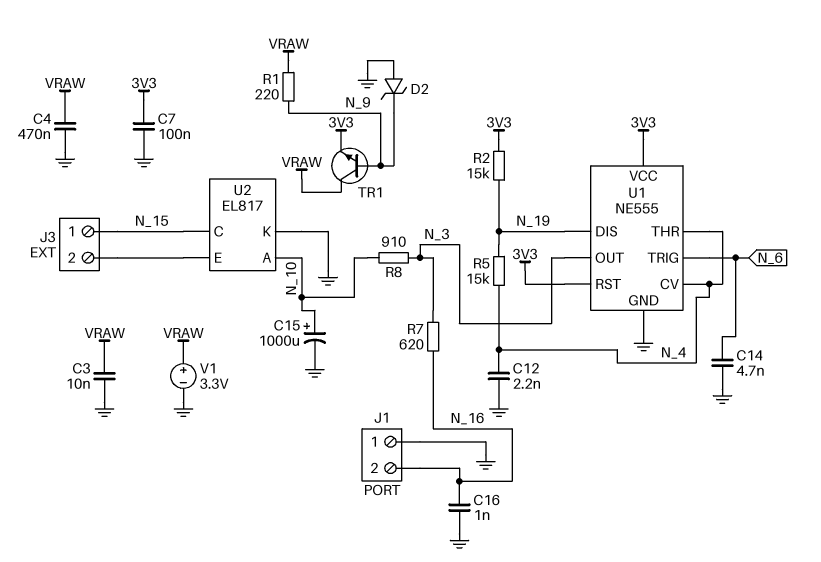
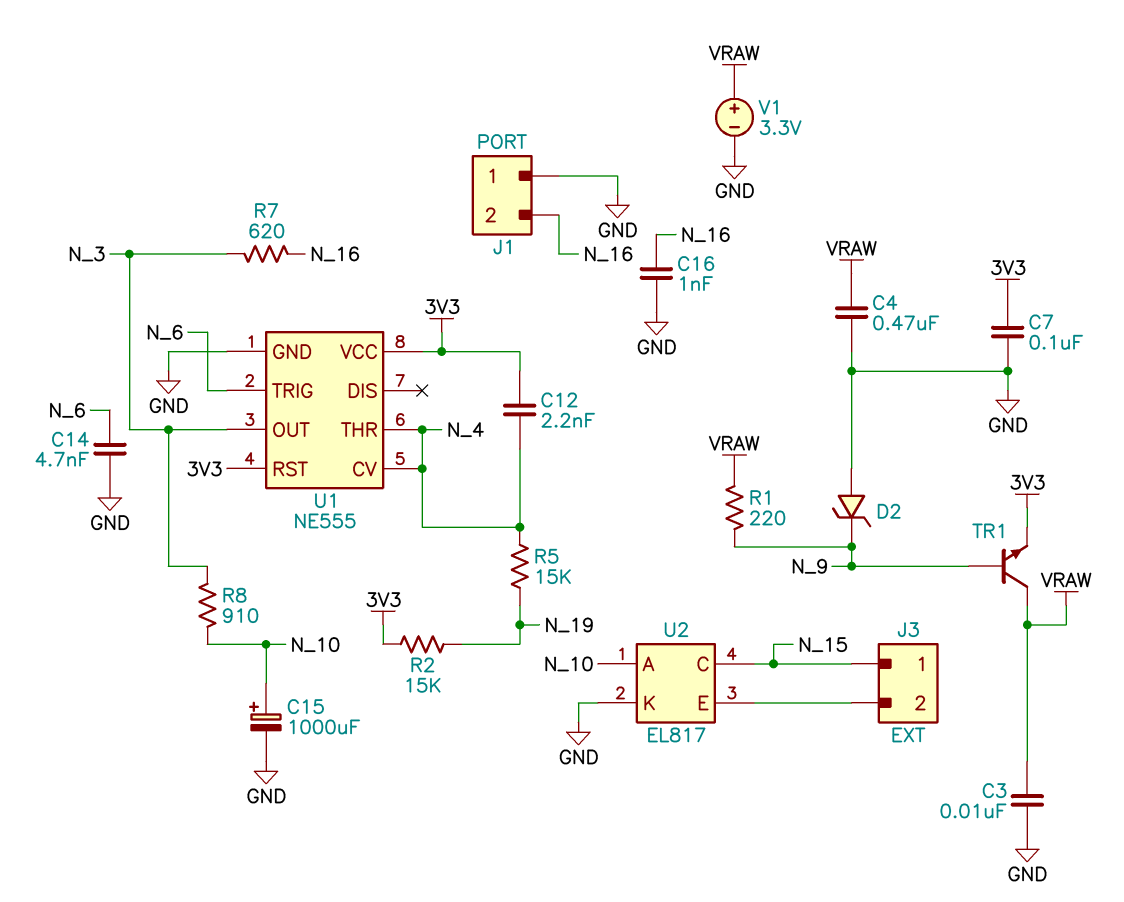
C12: 2.2nF (GND, N_4) -> 2.2nF (3V3, N_4)
U1 pin DIS: N_19 -> none

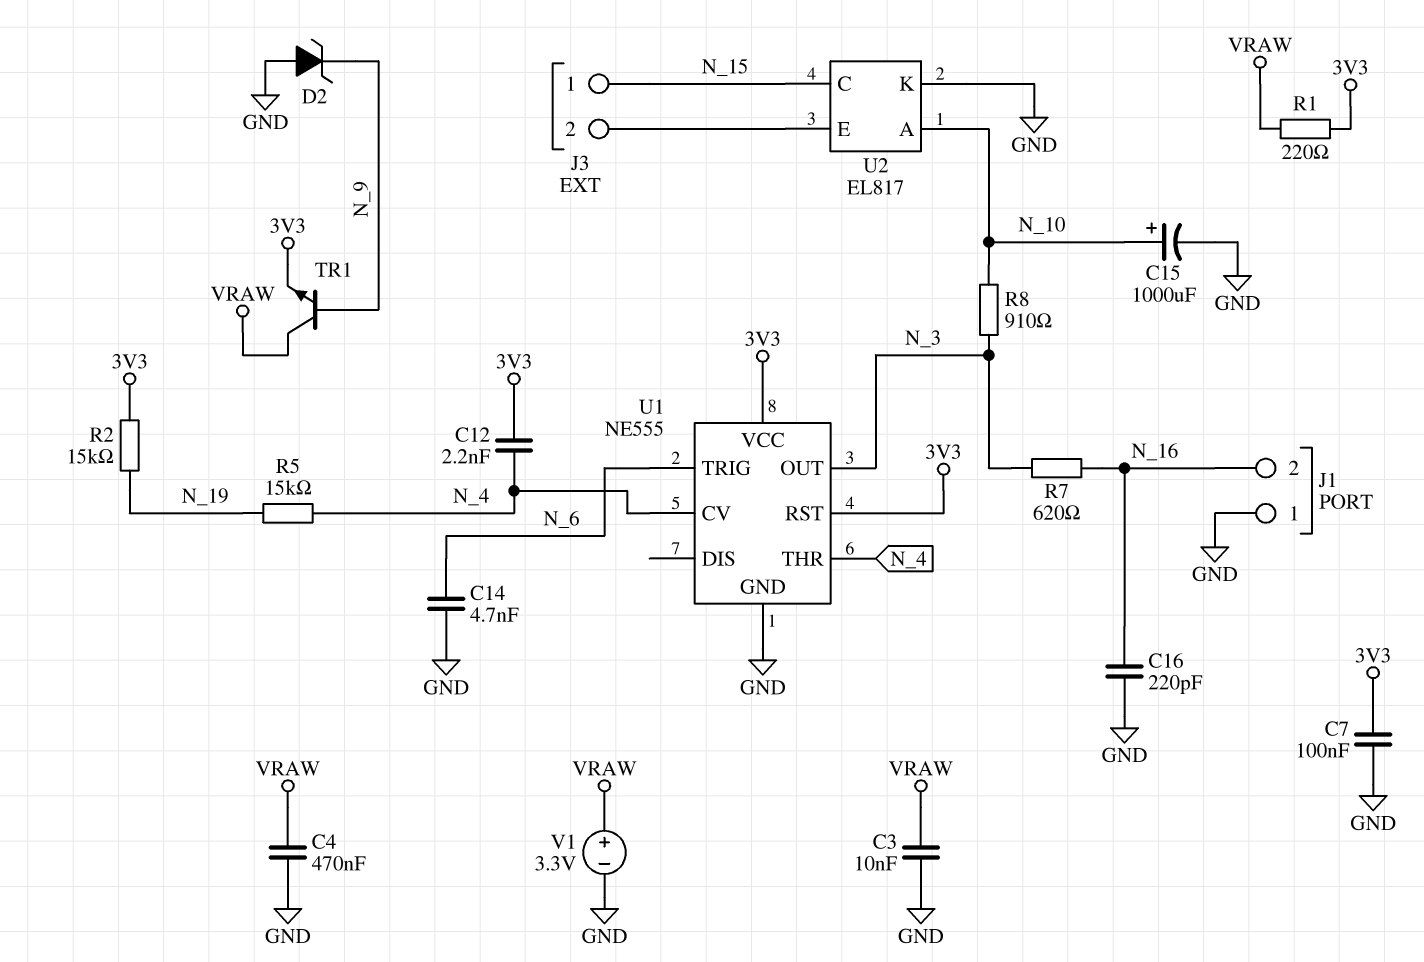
C16: 1nF (GND, N_16) -> 220pF (GND, N_16)
R1: 220 (N_9, VRAW) -> 220 (3V3, VRAW)

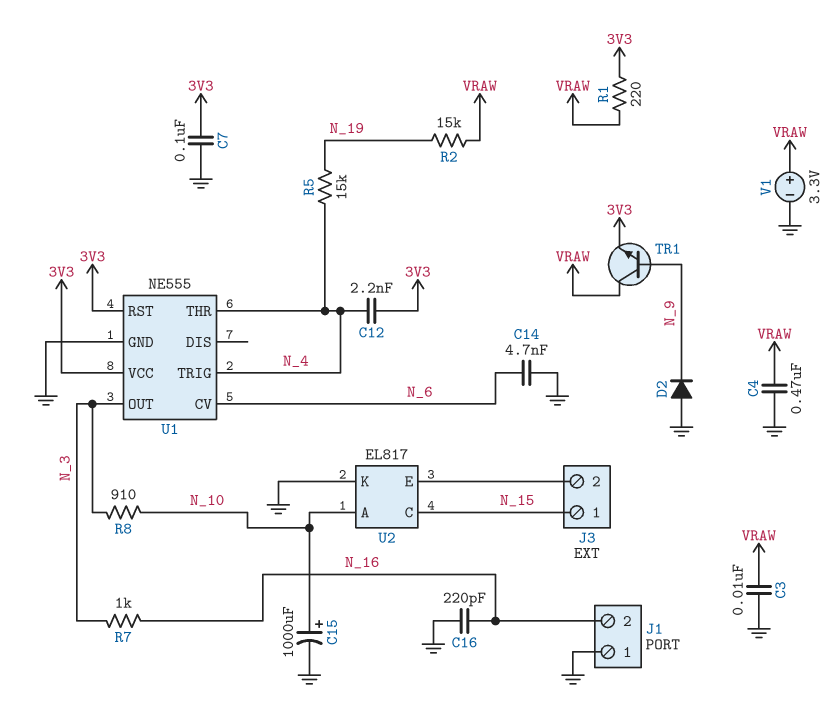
D2: zener (A GND, K N_9) -> diode (A GND, K N_9)
R2: 15k (3V3, N_19) -> 15k (N_19, VRAW)
R7: 620 (N_3, N_16) -> 1k (N_3, N_16)
U1 pin CV: N_4 -> N_6
U1 pin TRIG: N_6 -> N_4

